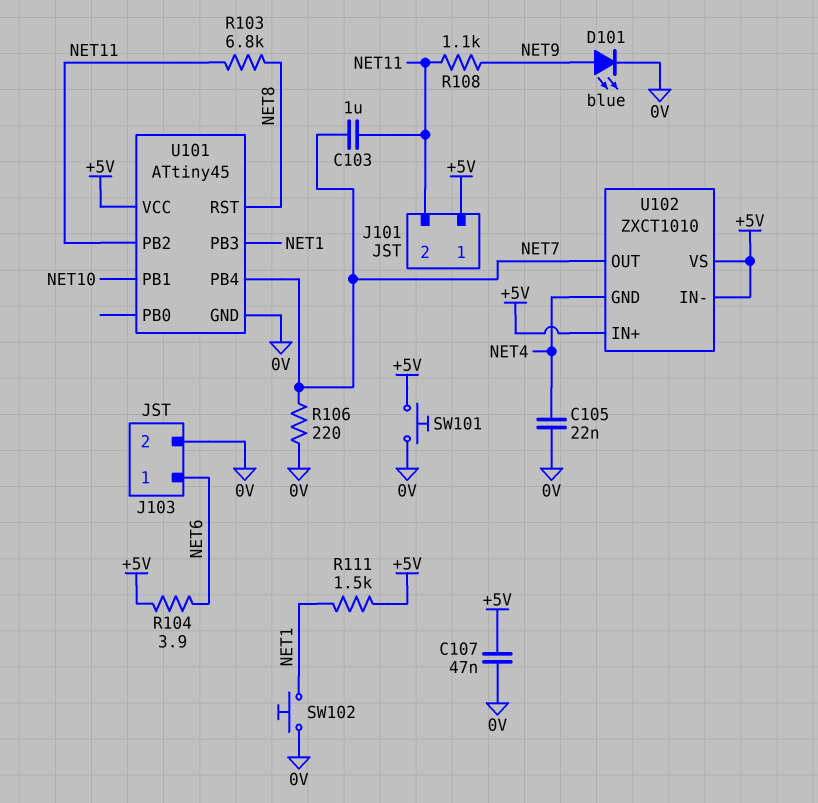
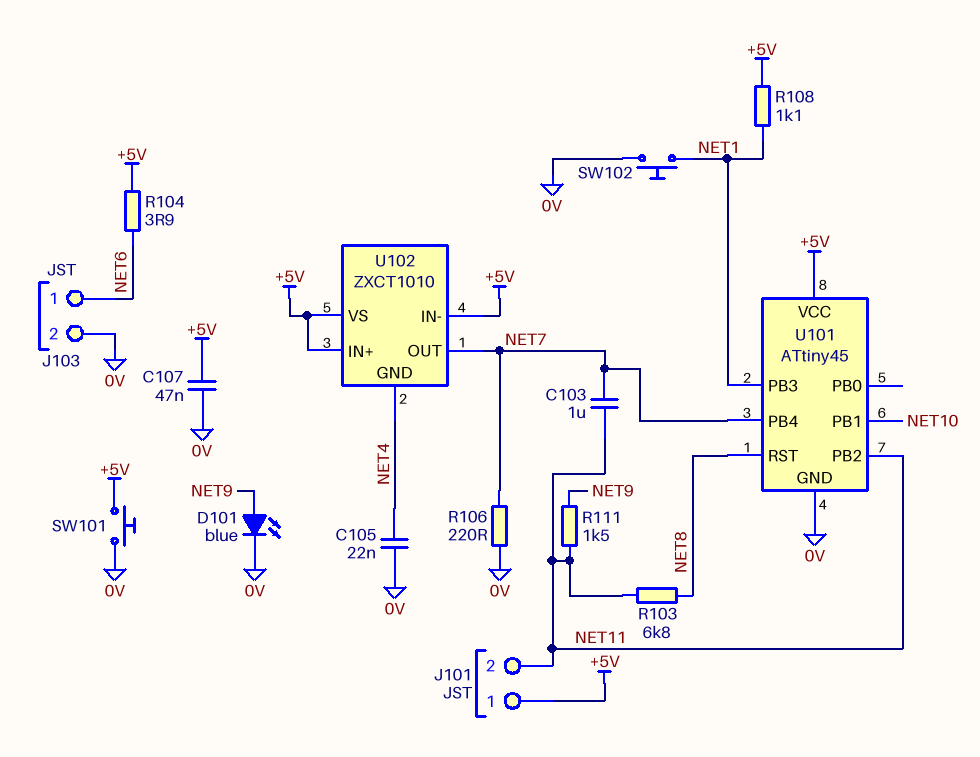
R108: 1.1k (NET9, NET11) -> 1.1k (+5V, NET1)
R111: 1.5k (+5V, NET1) -> 1.5k (NET9, NET11)

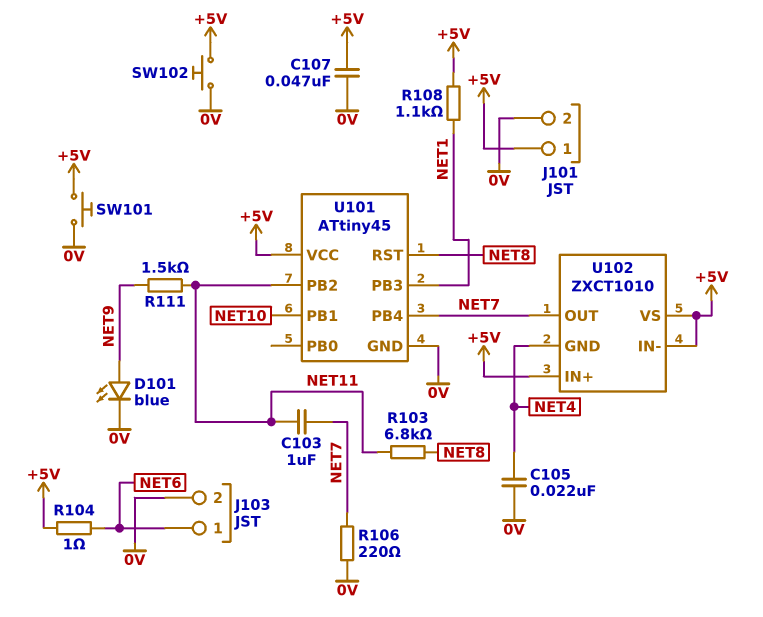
J101 pin 2: NET11 -> 0V
R104: 3.9 (+5V, NET6) -> 1 (+5V, NET6)
SW102: button (0V, NET1) -> button (+5V, 0V)

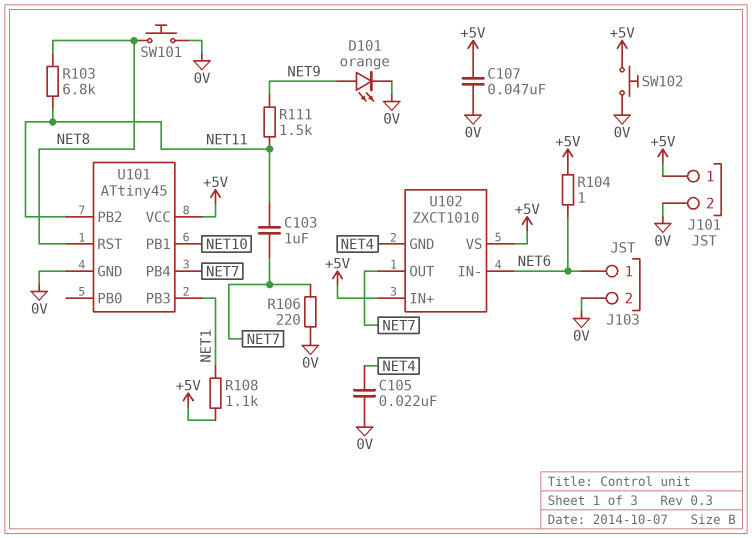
D101: LED blue (A NET9, K 0V) -> LED orange (A NET9, K 0V)
SW101: button (+5V, 0V) -> button (0V, NET8)
U102 pin IN-: +5V -> NET6

